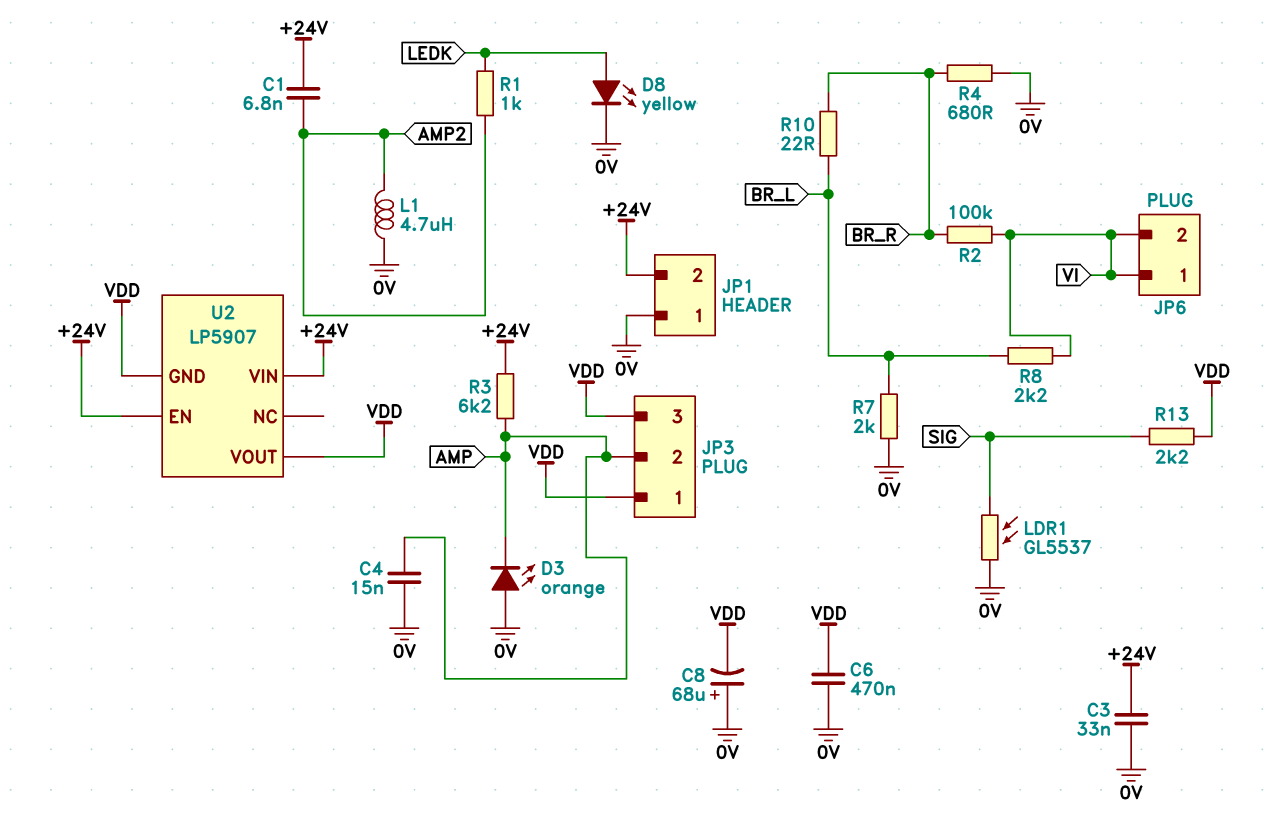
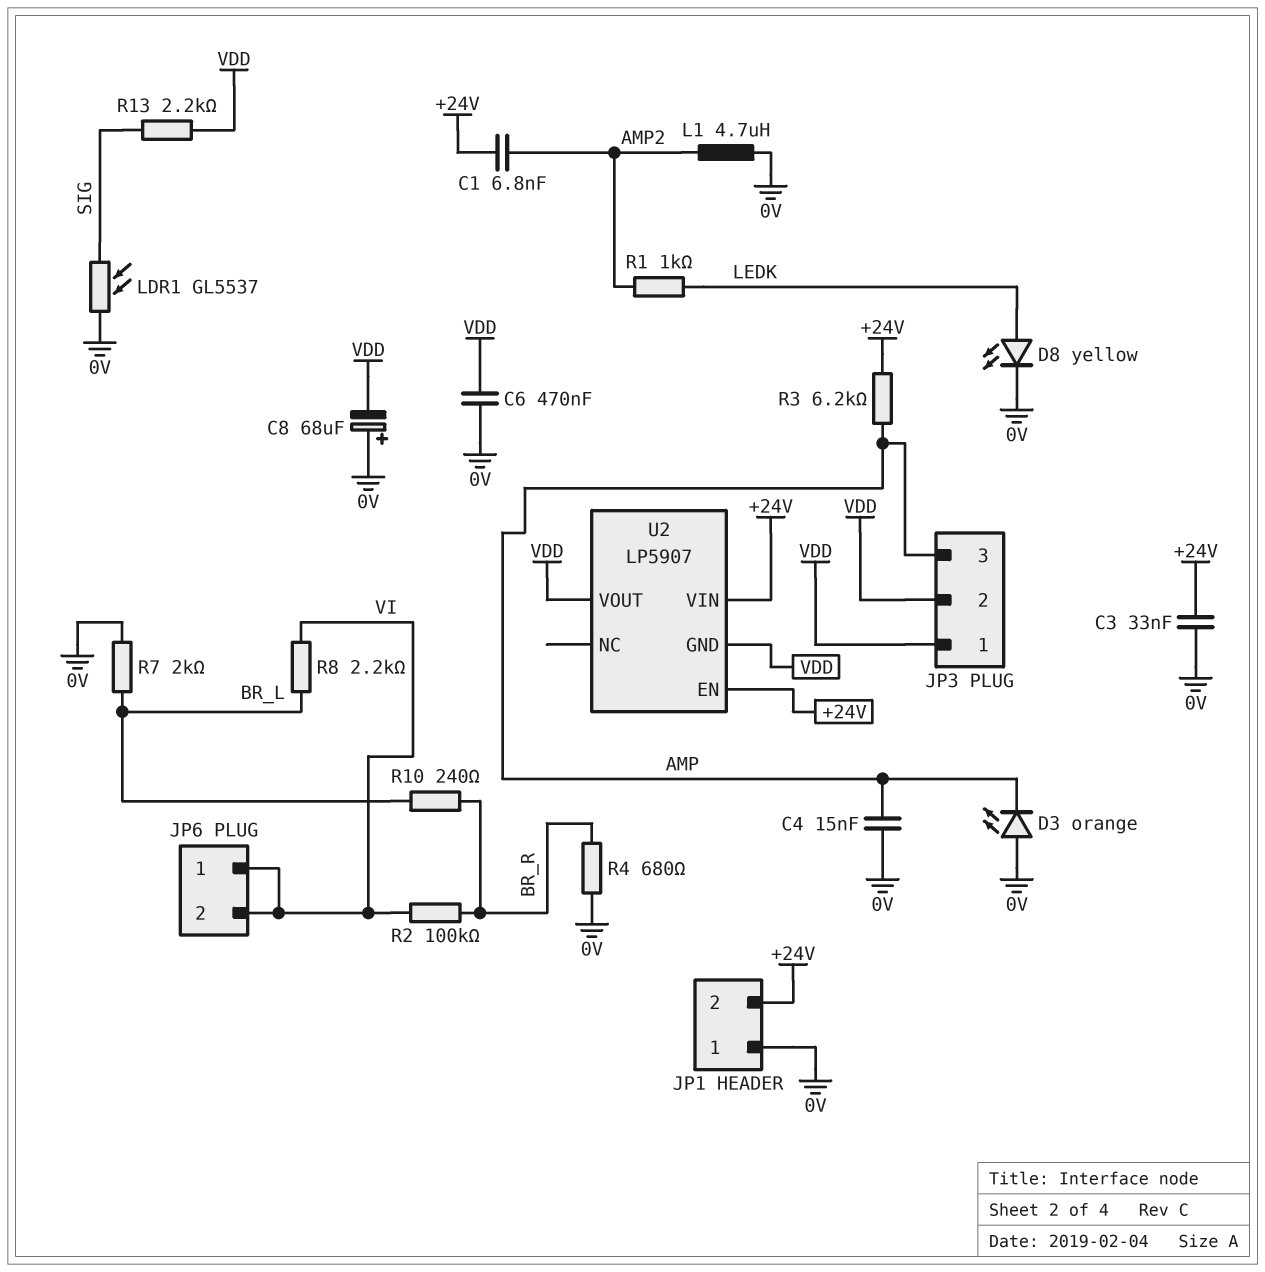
JP3 pin 2: AMP -> VDD
JP3 pin 3: VDD -> AMP
R10: 22 (BR_L, BR_R) -> 240 (BR_L, BR_R)

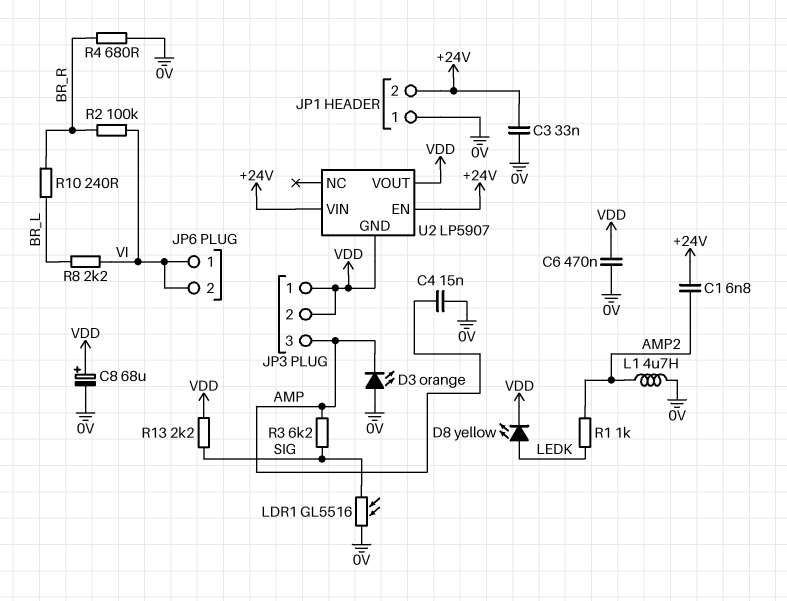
C8: 68uF (plus 0V, minus VDD) -> 68uF (plus VDD, minus 0V)
D8: LED yellow (A LEDK, K 0V) -> LED yellow (A LEDK, K VDD)
LDR1: GL5537 (0V, SIG) -> GL5516 (0V, SIG)
R3: 6.2k (+24V, AMP) -> 6.2k (AMP, SIG)
R7: 2k (0V, BR_L) -> none

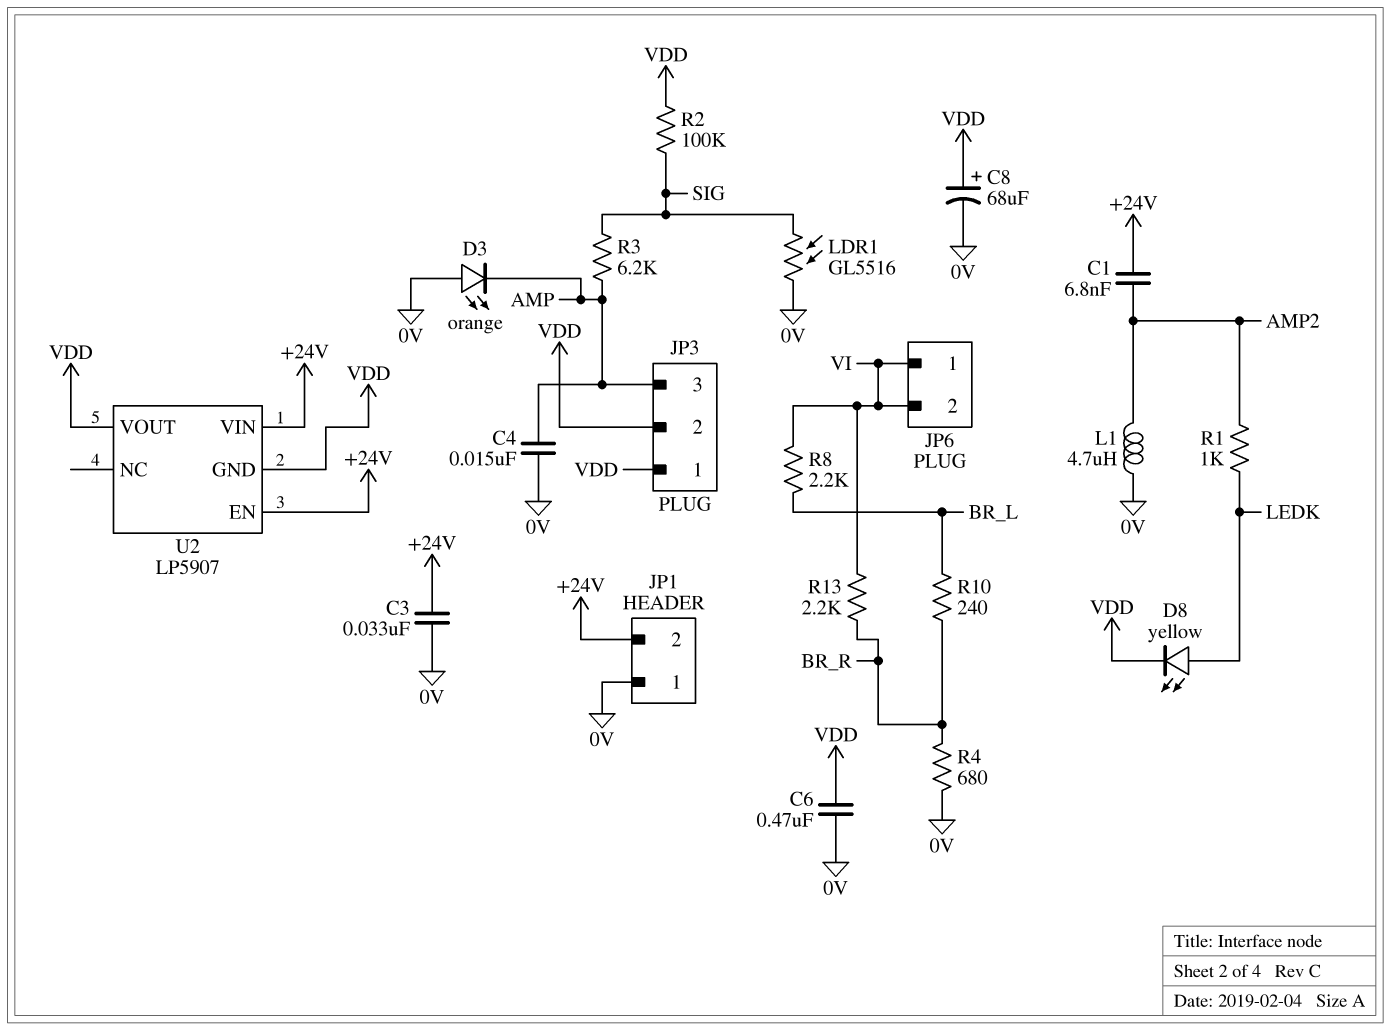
R2: 100k (BR_R, VI) -> 100k (SIG, VDD)
R13: 2.2k (SIG, VDD) -> 2.2k (BR_R, VI)

